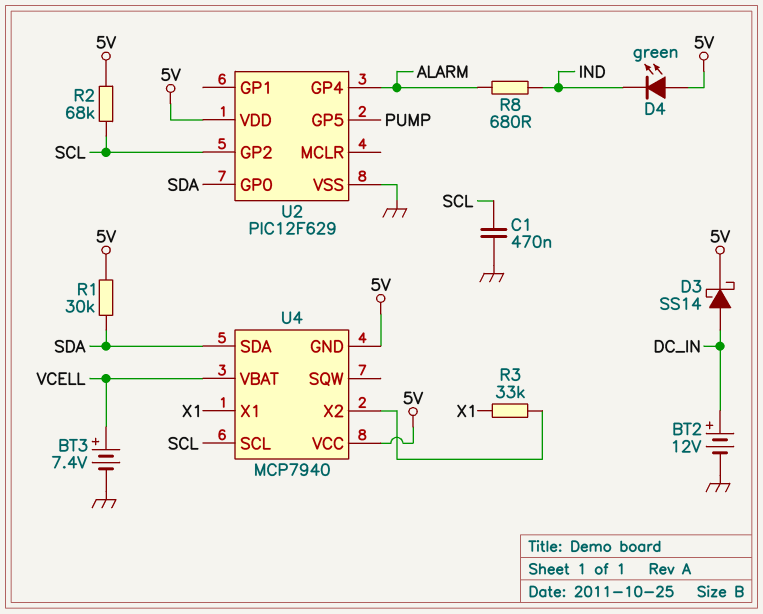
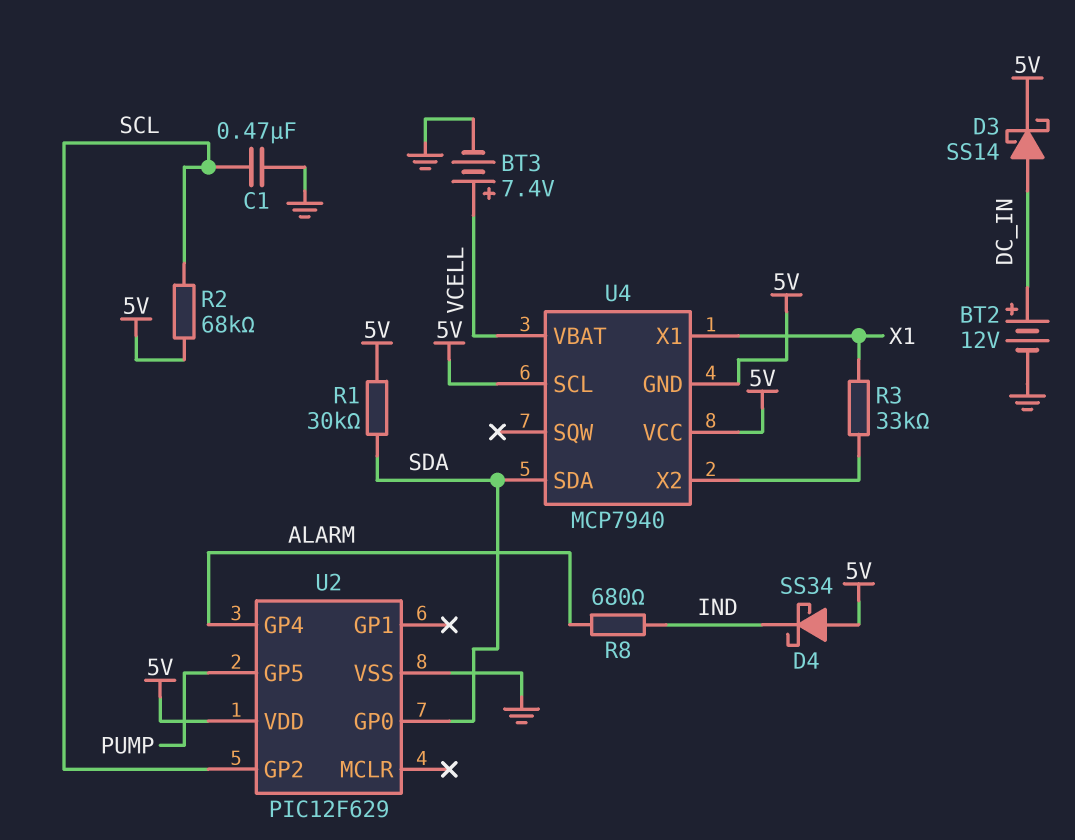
D4: LED green (A 5V, K IND) -> schottky SS34 (A 5V, K IND)
U4 pin SCL: SCL -> 5V

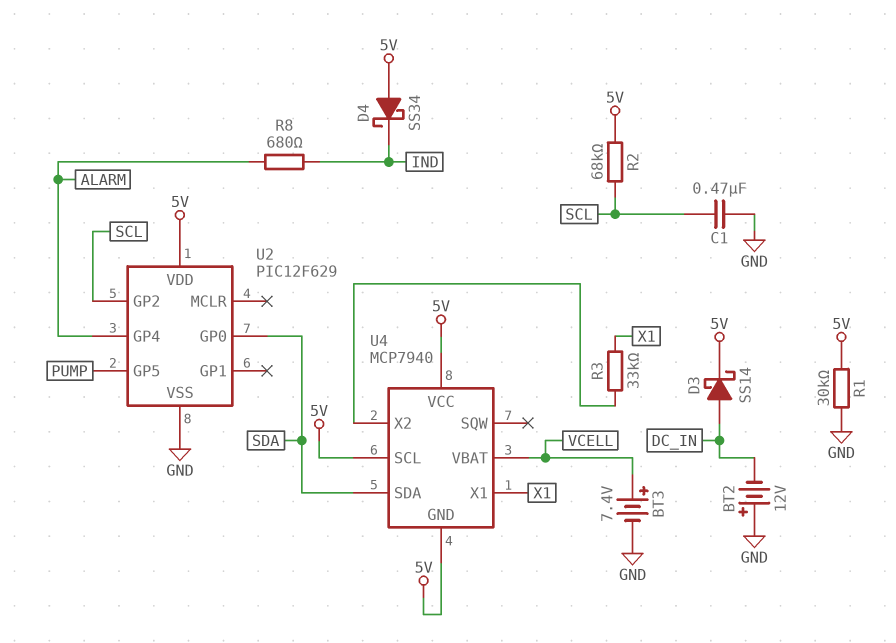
BT2: 12V (plus DC_IN, minus GND) -> 12V (plus GND, minus DC_IN)
R1: 30k (5V, SDA) -> 30k (5V, GND)

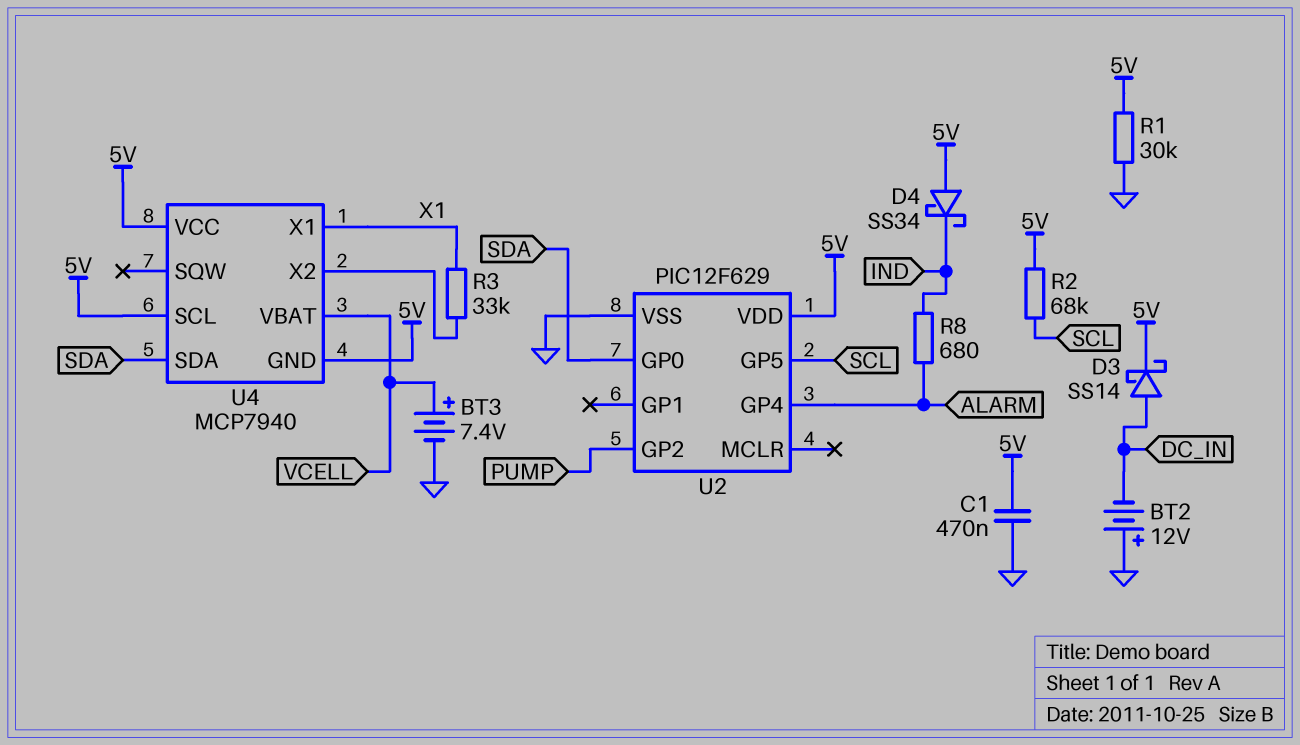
C1: 470nF (GND, SCL) -> 470nF (5V, GND)
U2 pin GP2: SCL -> PUMP
U2 pin GP5: PUMP -> SCL

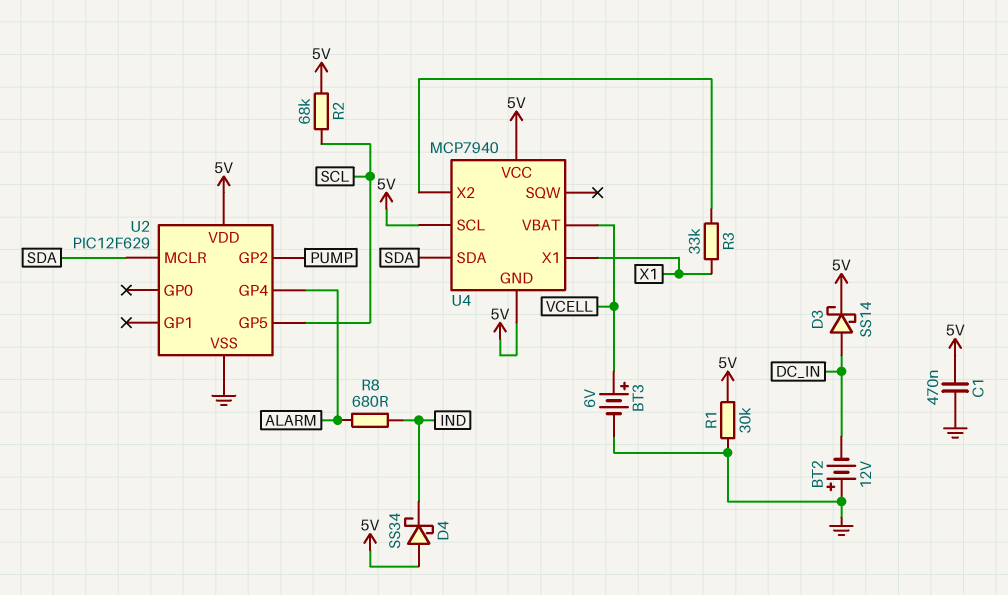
BT3: 7.4V (plus VCELL, minus GND) -> 6V (plus VCELL, minus GND)
U2 pin GP0: SDA -> none
U2 pin MCLR: none -> SDA

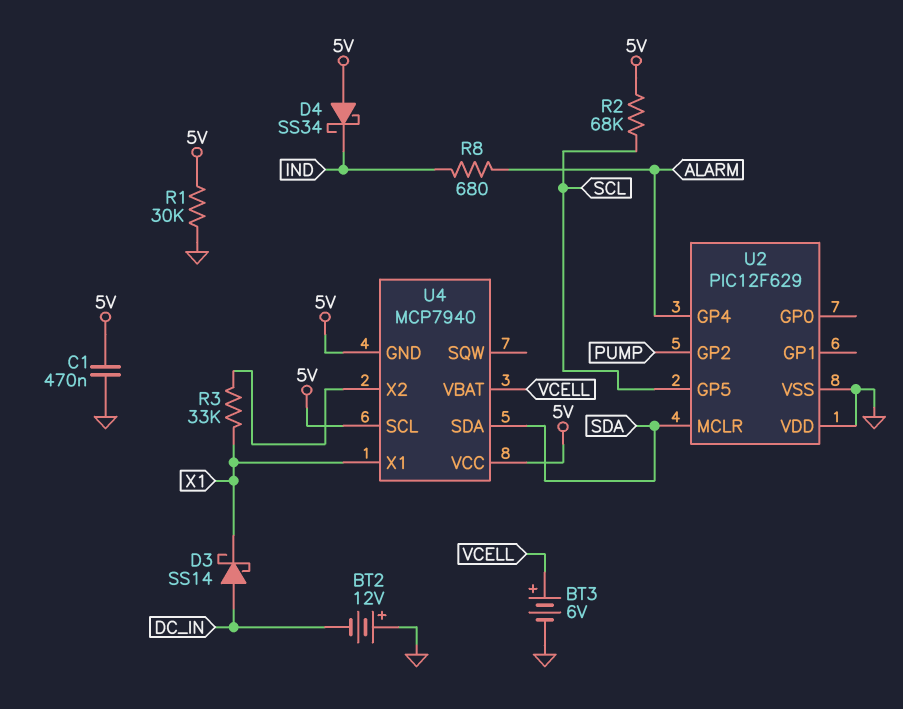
D3: schottky SS14 (A DC_IN, K 5V) -> schottky SS14 (A DC_IN, K X1)
U2 pin VDD: 5V -> GND

